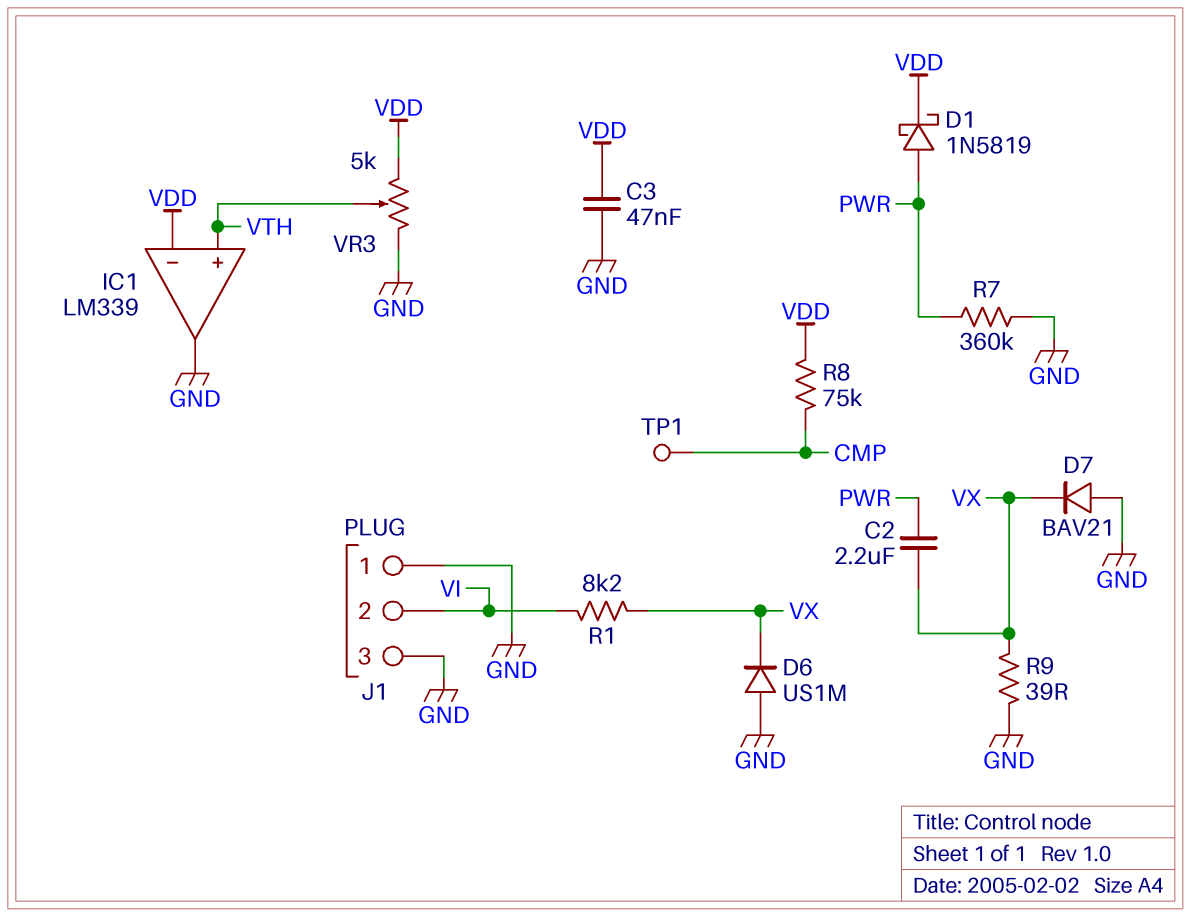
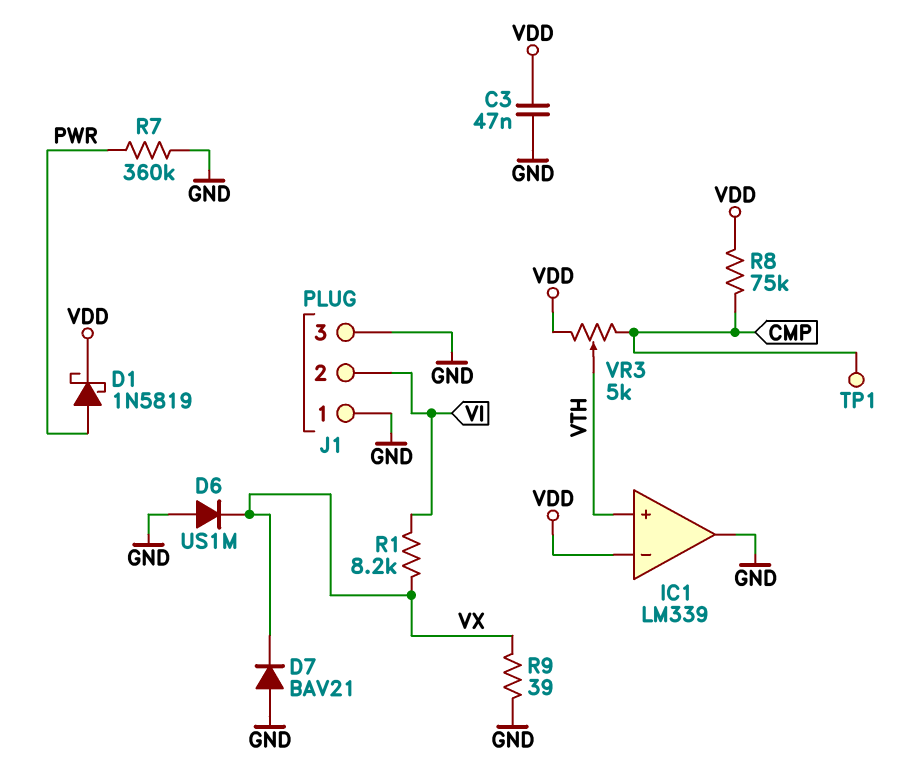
C2: 2.2uF (PWR, VX) -> none
VR3: 5k (GND, VDD, wiper VTH) -> 5k (CMP, VDD, wiper VTH)

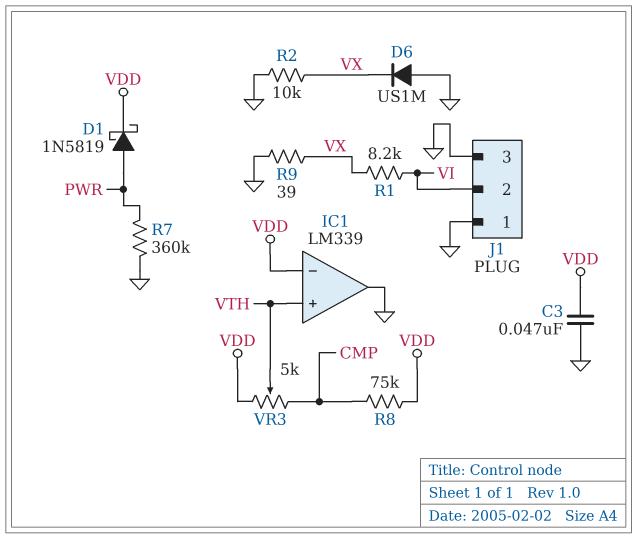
D7: diode BAV21 (A GND, K VX) -> none
R2: none -> 10k (GND, VX)
TP1: test point (CMP) -> none

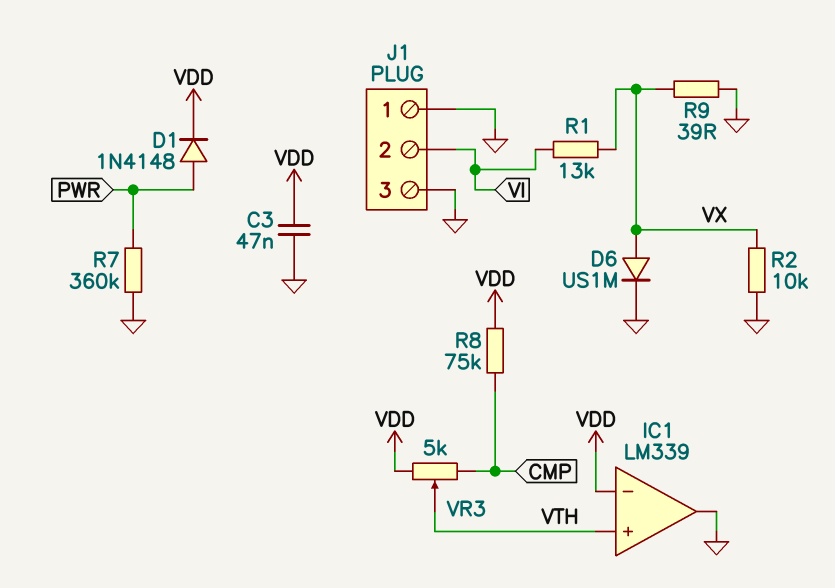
D1: schottky 1N5819 (A PWR, K VDD) -> diode 1N4148 (A PWR, K VDD)
D6: diode US1M (A GND, K VX) -> diode US1M (A VX, K GND)
R1: 8.2k (VI, VX) -> 13k (VI, VX)

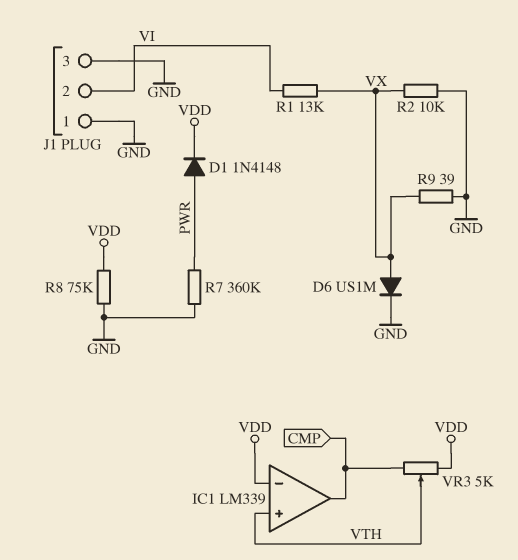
C3: 47nF (GND, VDD) -> none
IC1 pin out: GND -> CMP
R8: 75k (CMP, VDD) -> 75k (GND, VDD)

